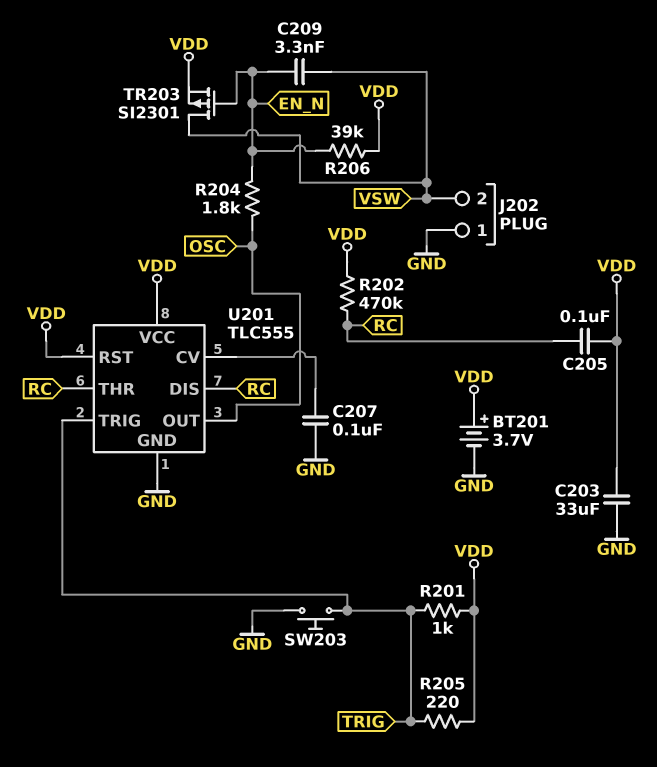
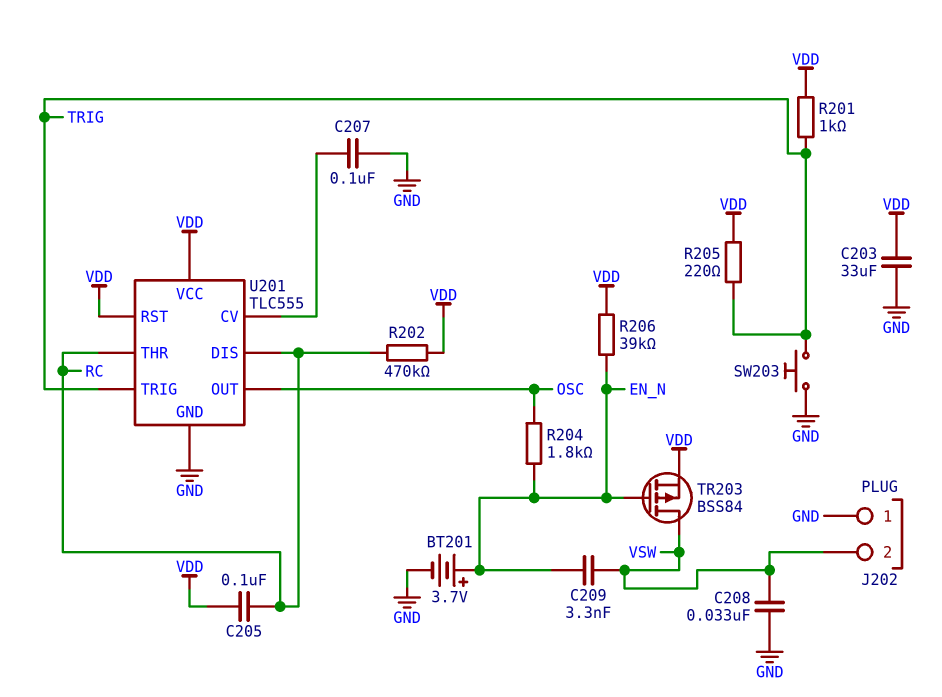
BT201: 3.7V (plus VDD, minus GND) -> 3.7V (plus EN_N, minus GND)
C208: none -> 33nF (GND, VSW)
TR203: PMOS SI2301 (G EN_N, D VSW, S VDD) -> PMOS BSS84 (G EN_N, D VSW, S VDD)

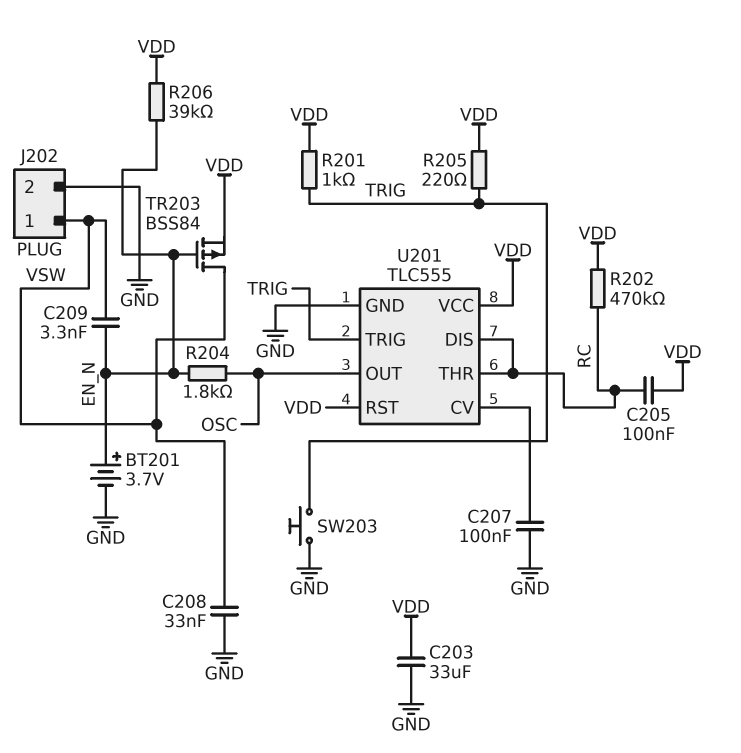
J202 pin 1: GND -> VSW
J202 pin 2: VSW -> GND

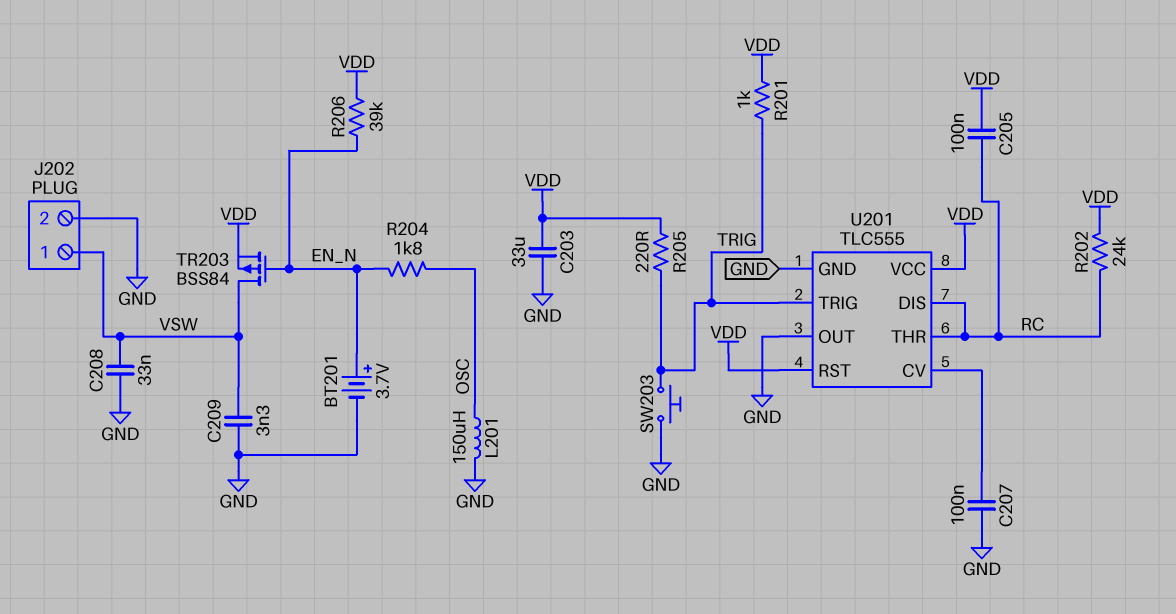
C209: 3.3nF (EN_N, VSW) -> 3.3nF (GND, VSW)
L201: none -> 150uH (GND, OSC)
R202: 470k (RC, VDD) -> 24k (RC, VDD)
U201 pin OUT: OSC -> GND

